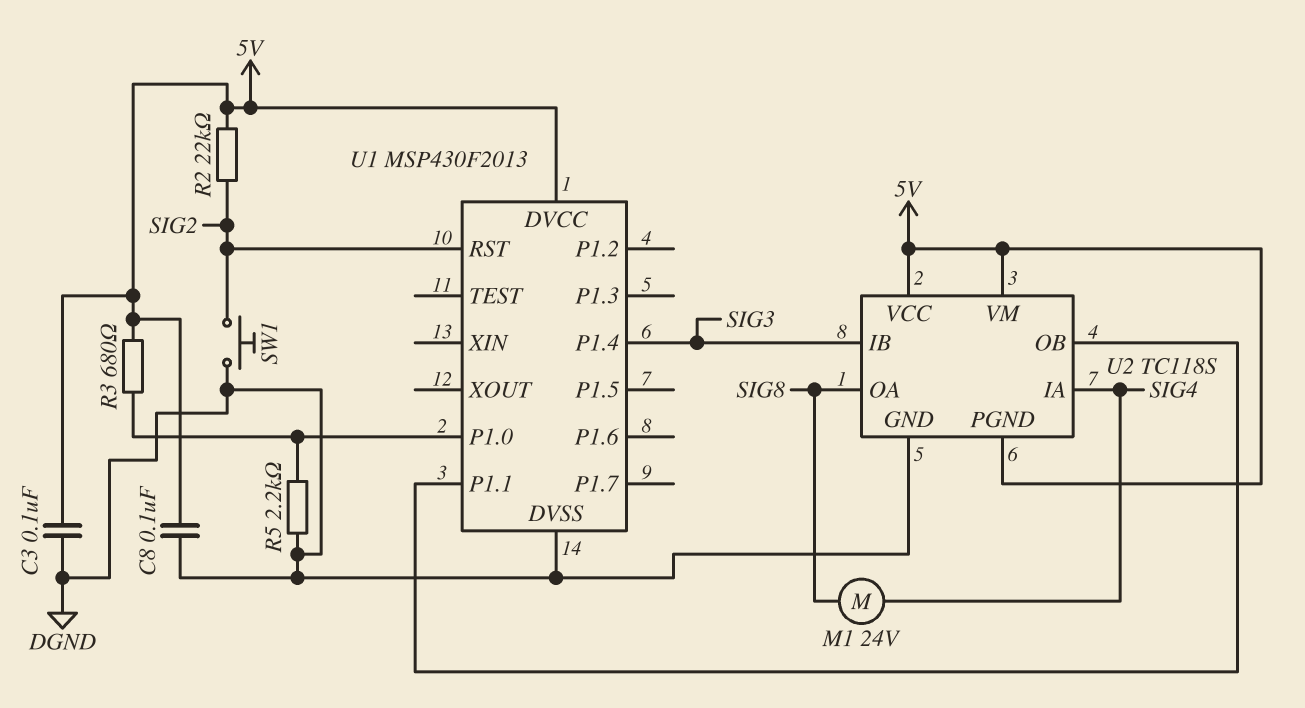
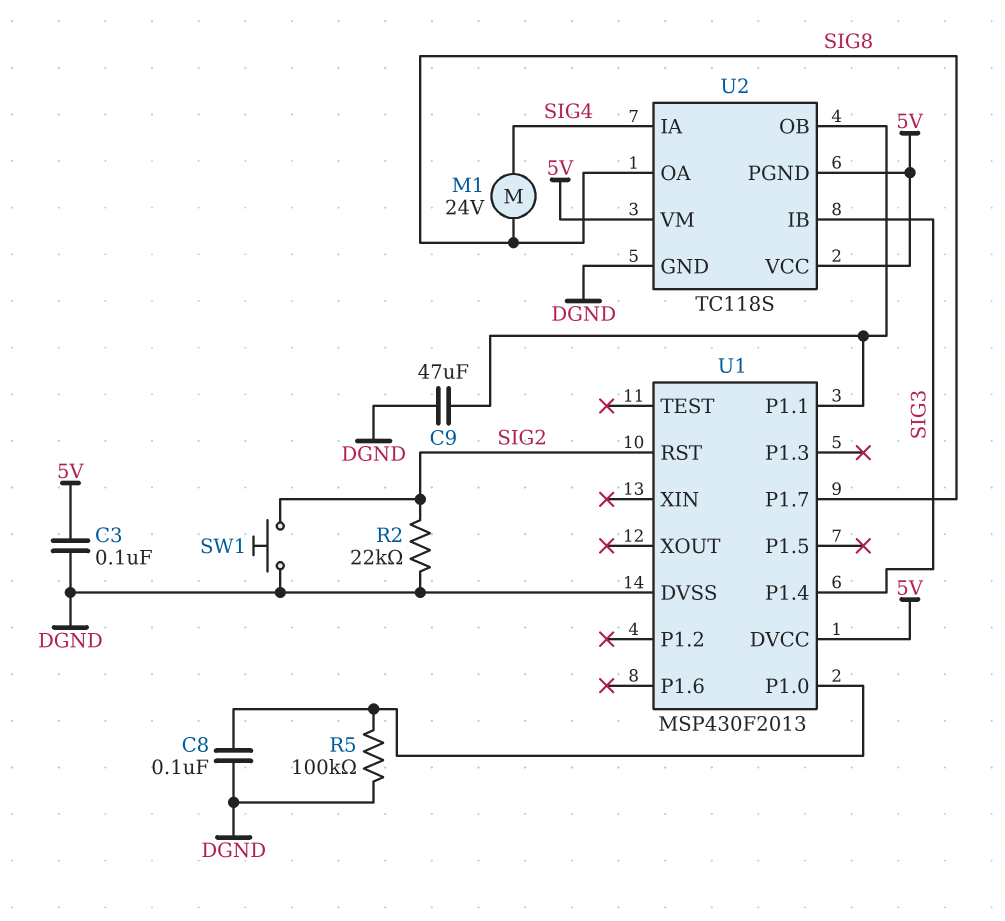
C8: 100nF (5V, DGND) -> 100nF (DGND, U1/P1.0)
C9: none -> 47uF (DGND, U1/P1.1)
R2: 22k (5V, SIG2) -> 22k (DGND, SIG2)
R3: 680 (5V, U1/P1.0) -> none
R5: 2.2k (DGND, U1/P1.0) -> 100k (DGND, U1/P1.0)
U1 pin P1.7: none -> SIG8

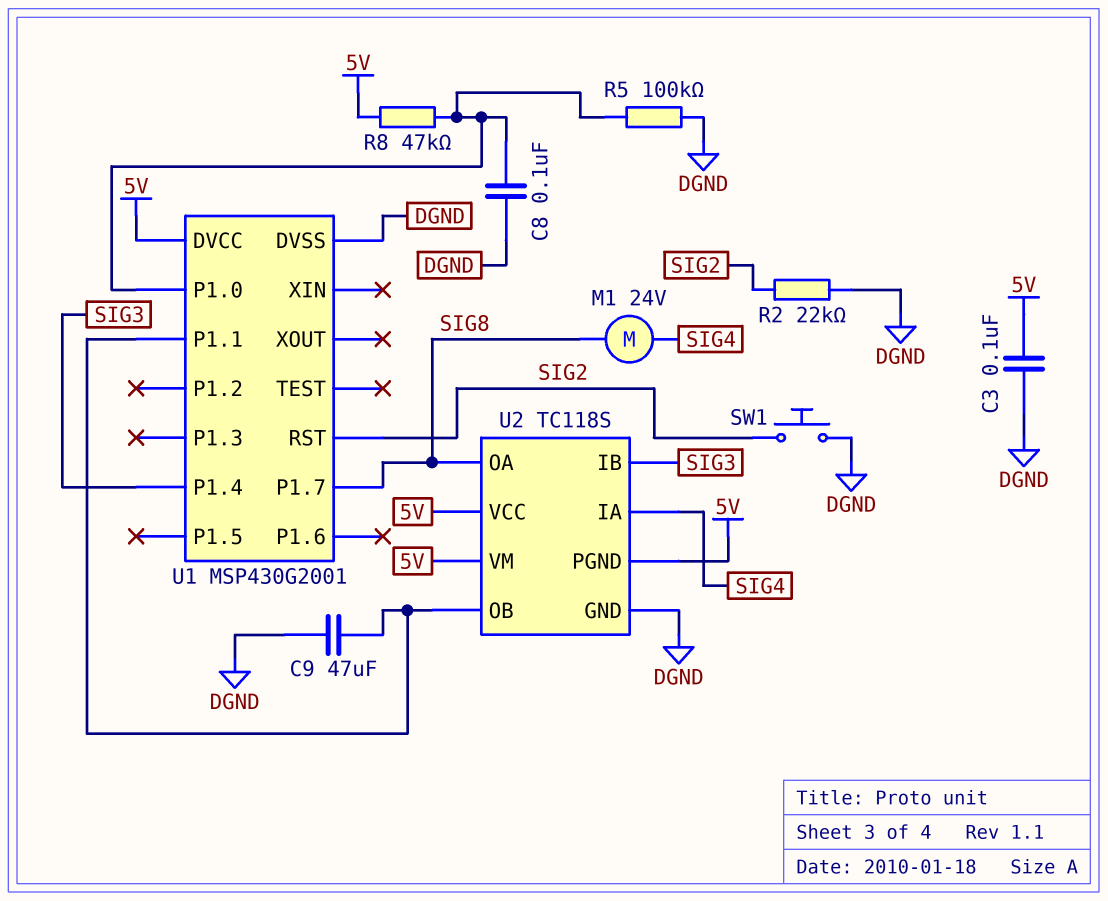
R8: none -> 47k (5V, U1/P1.0)
U1: MSP430F2013 -> MSP430G2001

